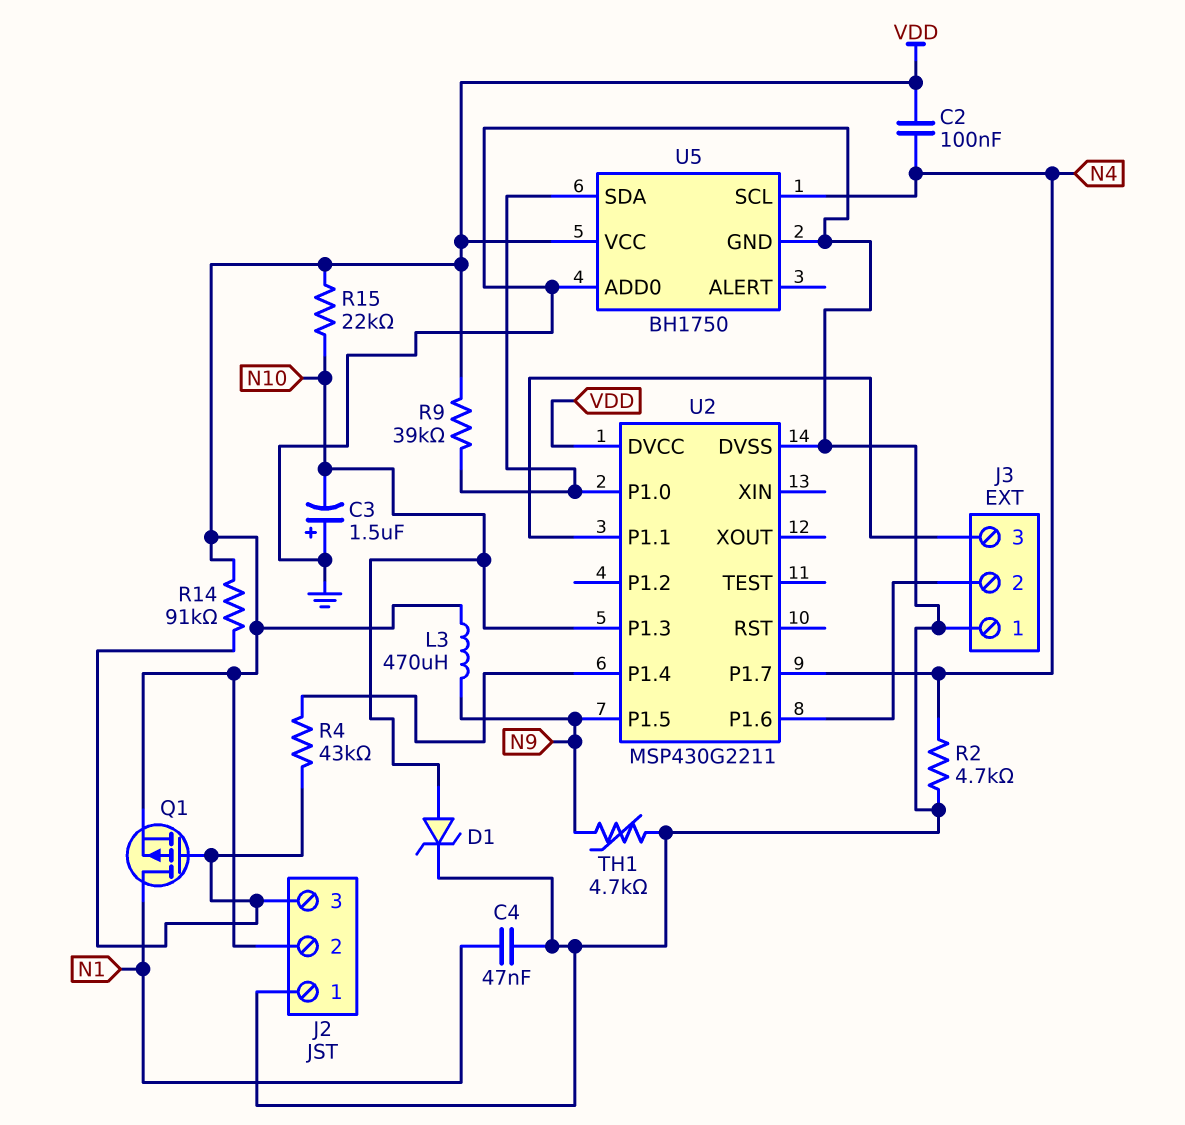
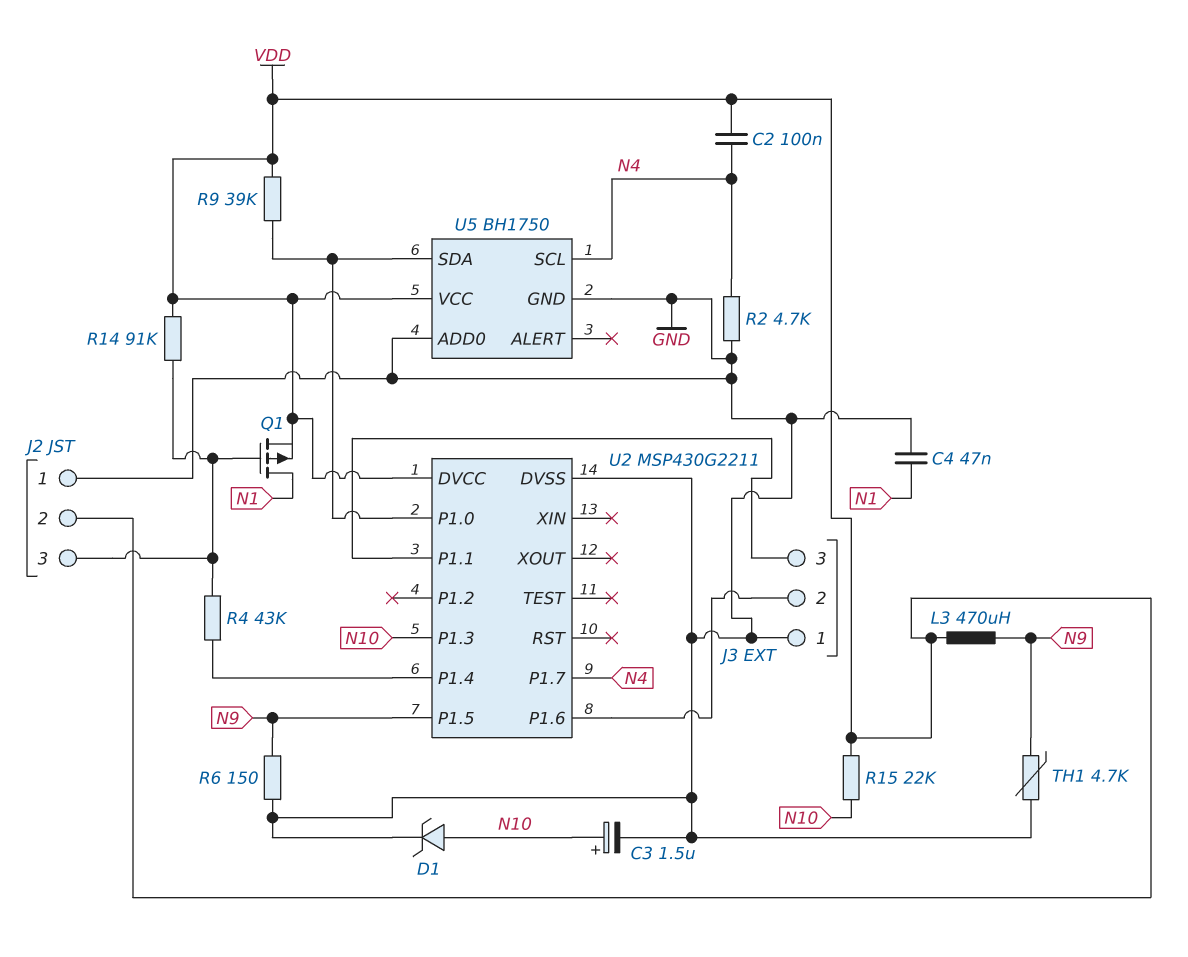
C3: 1.5uF (plus GND, minus N10) -> 1.5uF (plus N10, minus GND)
R6: none -> 150 (GND, N9)

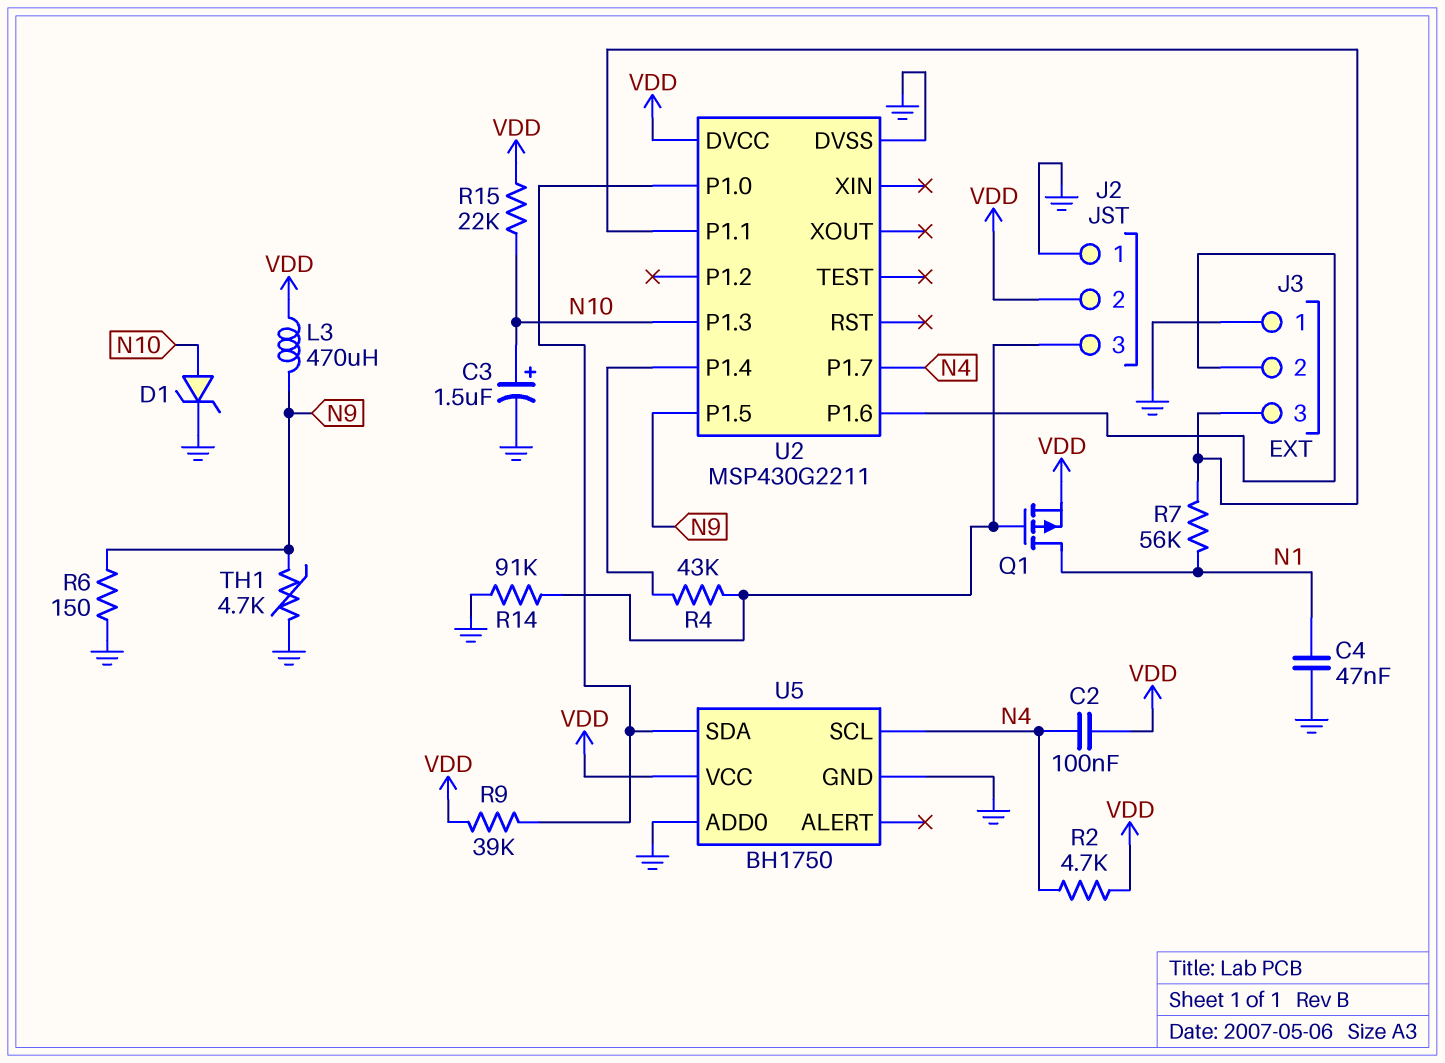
R2: 4.7k (GND, N4) -> 4.7k (N4, VDD)
R7: none -> 56k (J3/3, N1)
R14: 91k (J2/3, VDD) -> 91k (GND, J2/3)

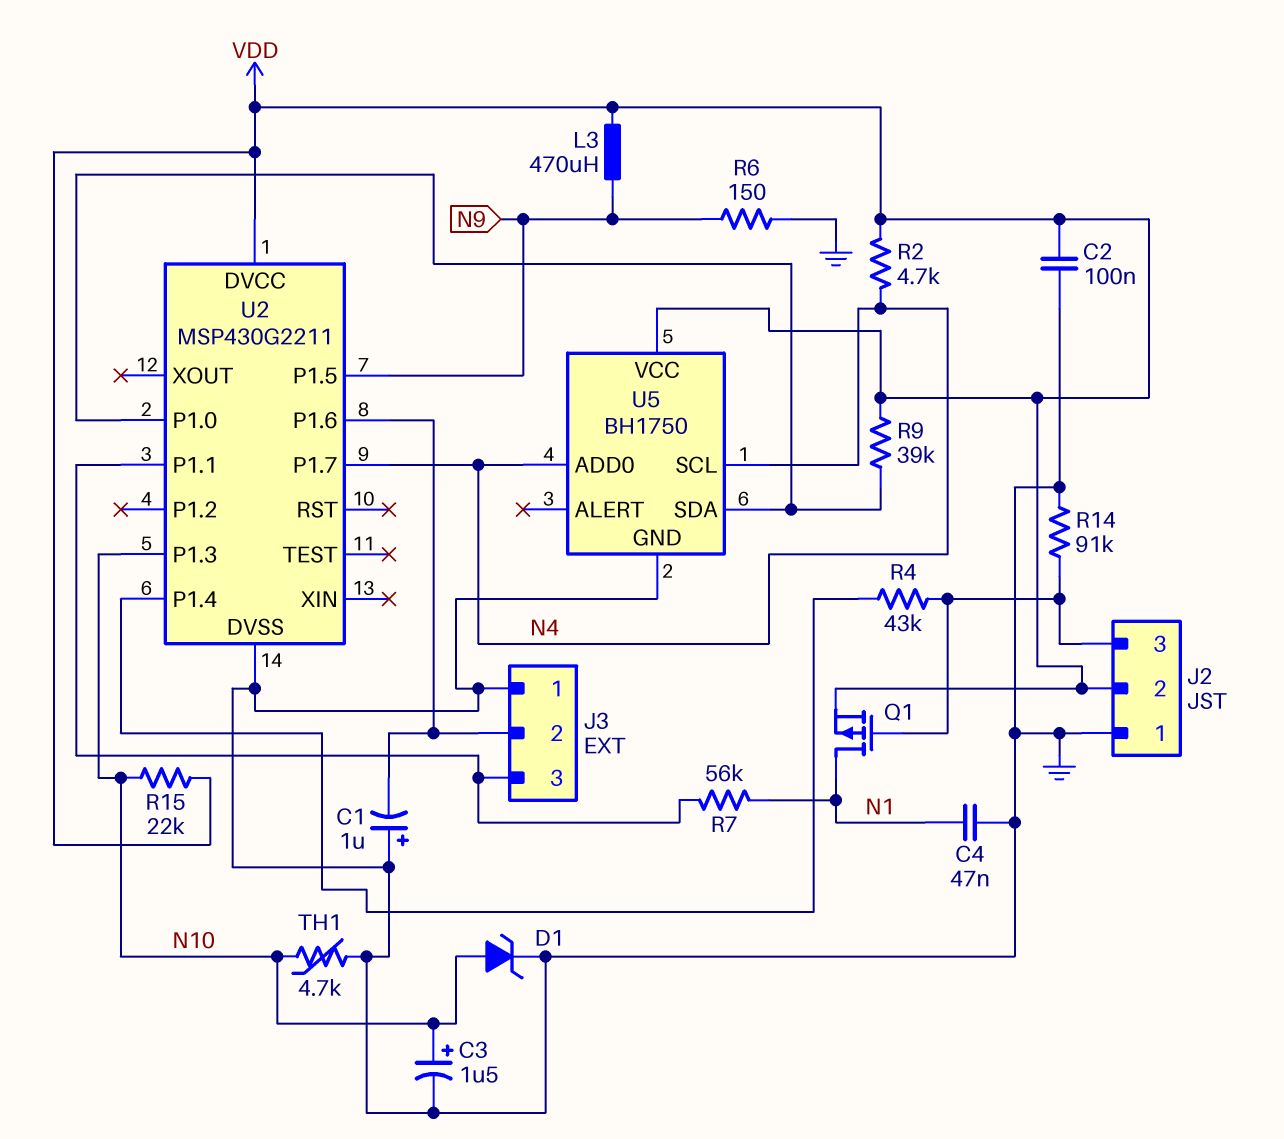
C1: none -> 1uF (plus GND, minus J3/2)
C2: 100nF (N4, VDD) -> 100nF (GND, VDD)
TH1: 4.7k (GND, N9) -> 4.7k (GND, N10)
U5 pin ADD0: GND -> N4

